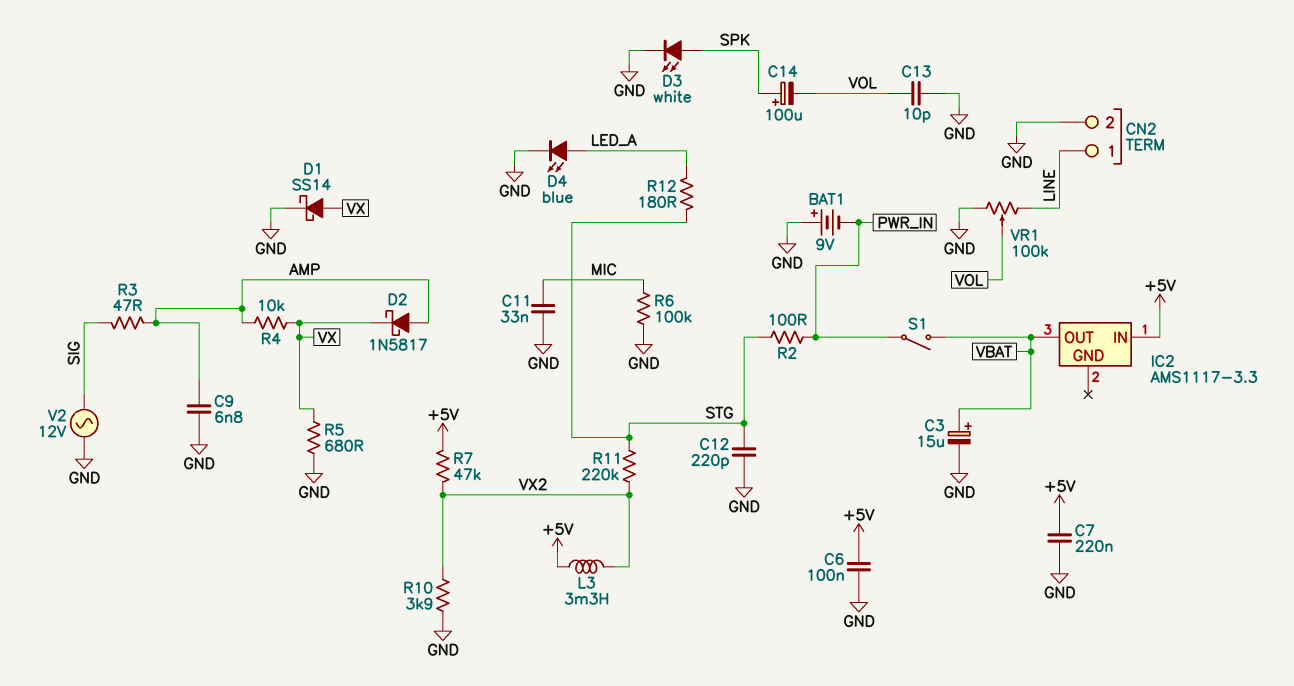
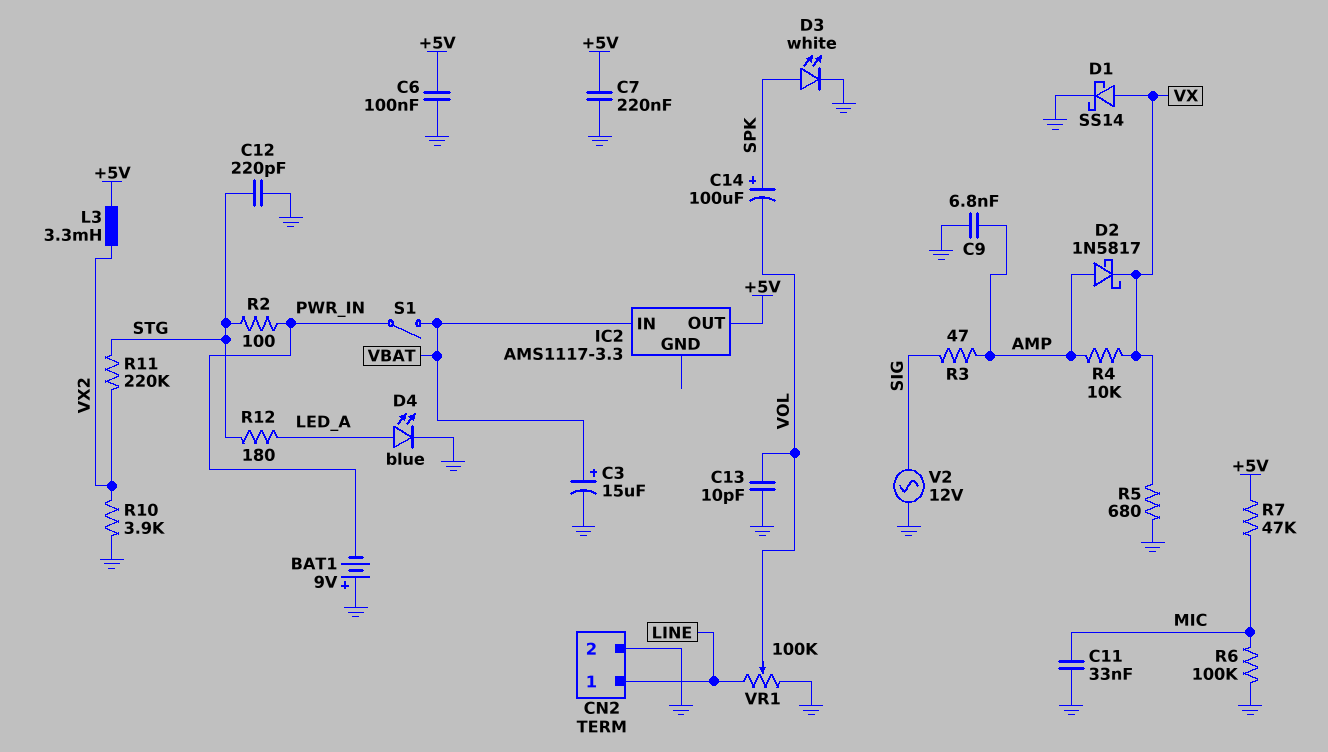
IC2 pin IN: +5V -> VBAT
IC2 pin OUT: VBAT -> +5V
R7: 47k (+5V, VX2) -> 47k (+5V, MIC)

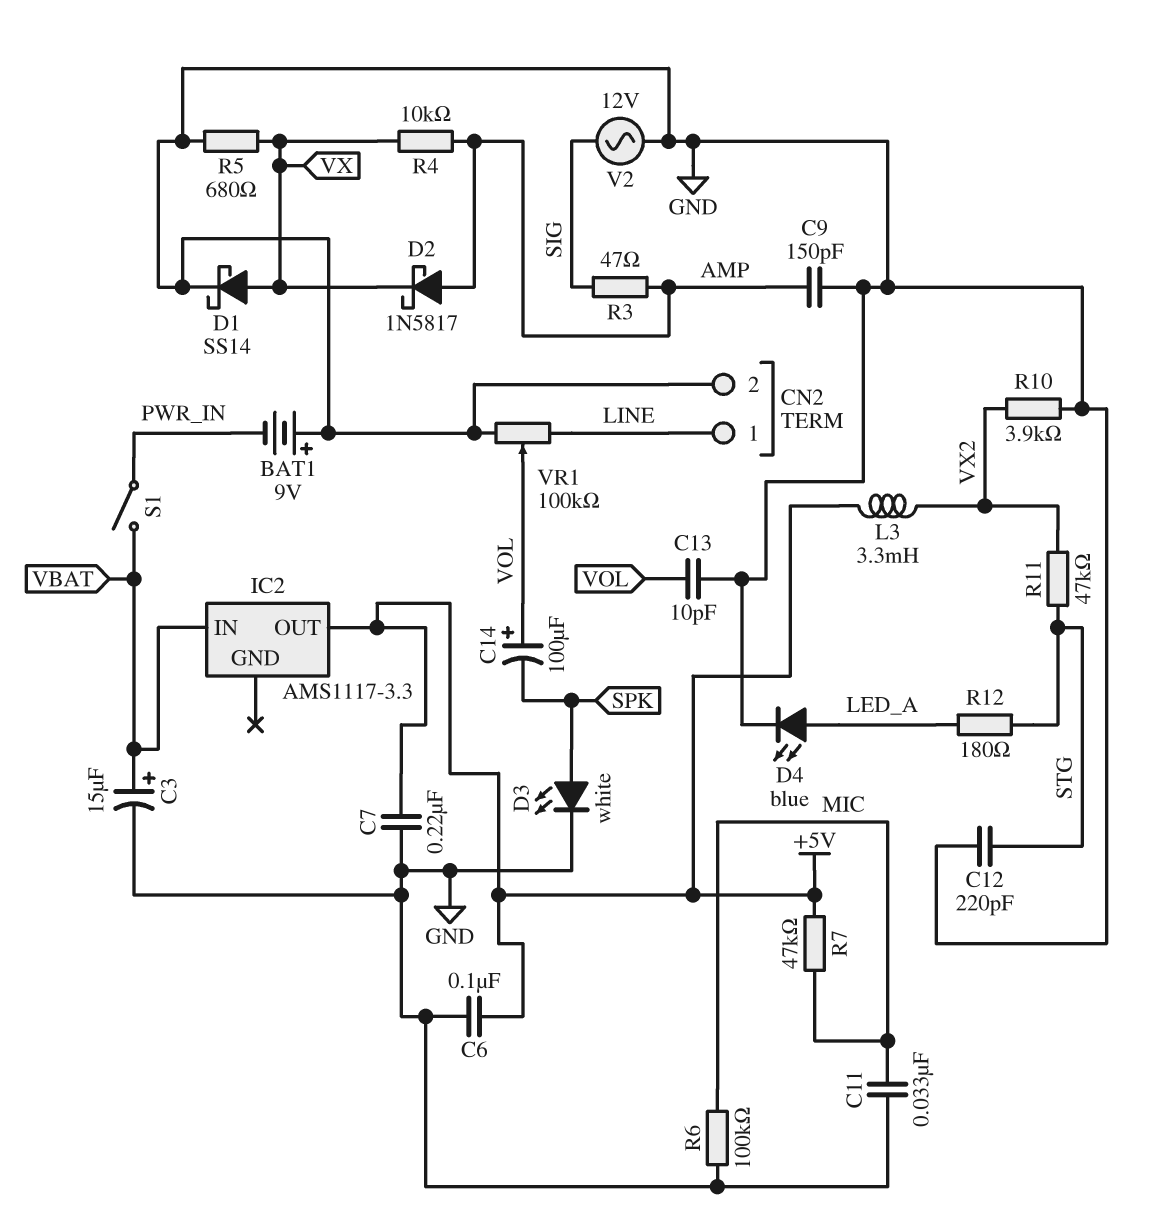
C9: 6.8nF (AMP, GND) -> 150pF (AMP, GND)
C14: 100uF (plus SPK, minus VOL) -> 100uF (plus VOL, minus SPK)
R2: 100 (PWR_IN, STG) -> none
R11: 220k (STG, VX2) -> 47k (STG, VX2)

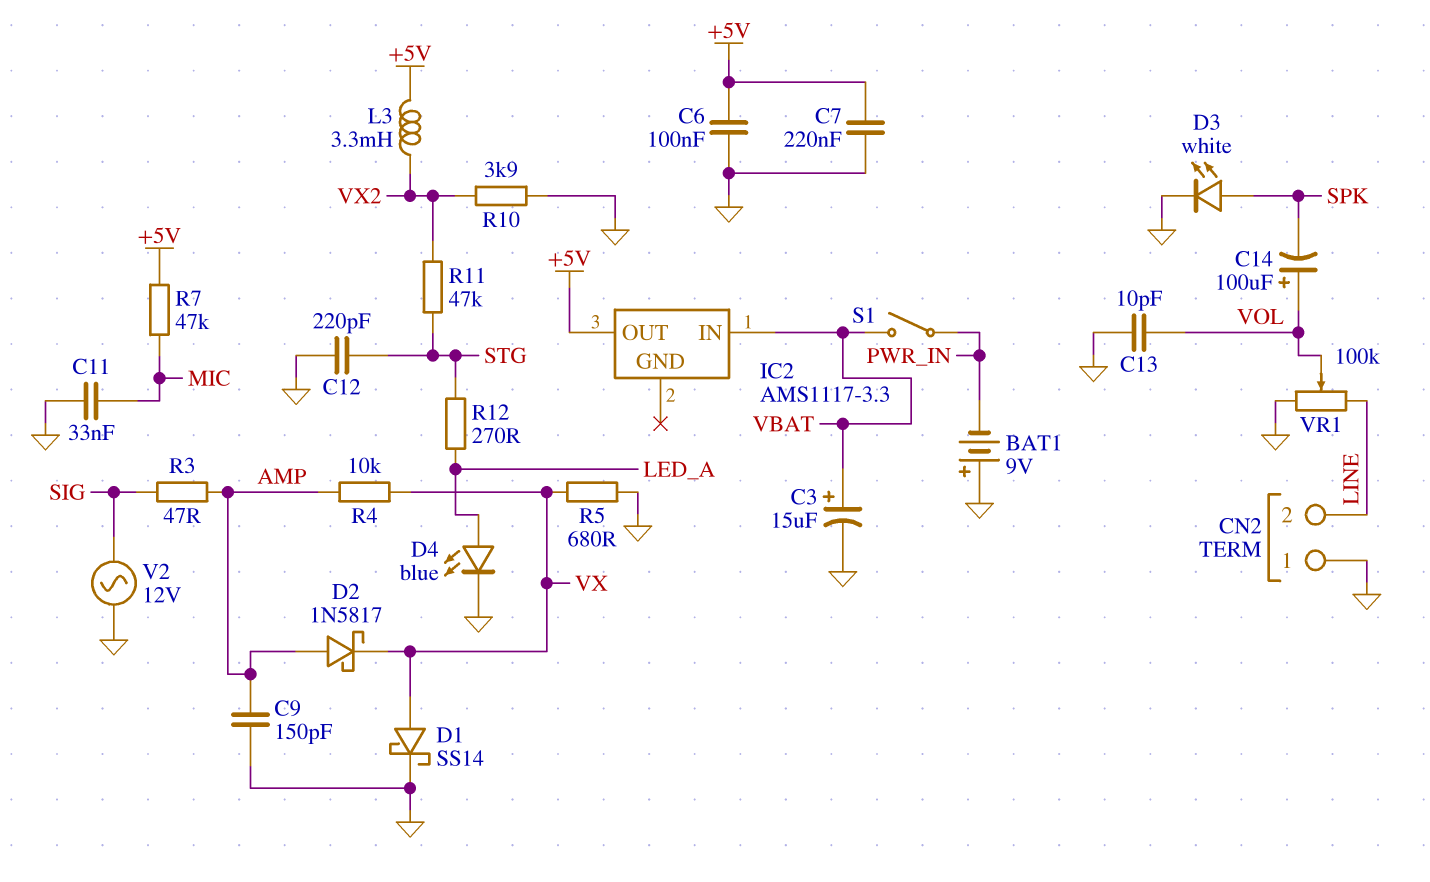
CN2 pin 1: LINE -> GND
CN2 pin 2: GND -> LINE
R6: 100k (GND, MIC) -> none
R12: 180 (LED_A, STG) -> 270 (LED_A, STG)

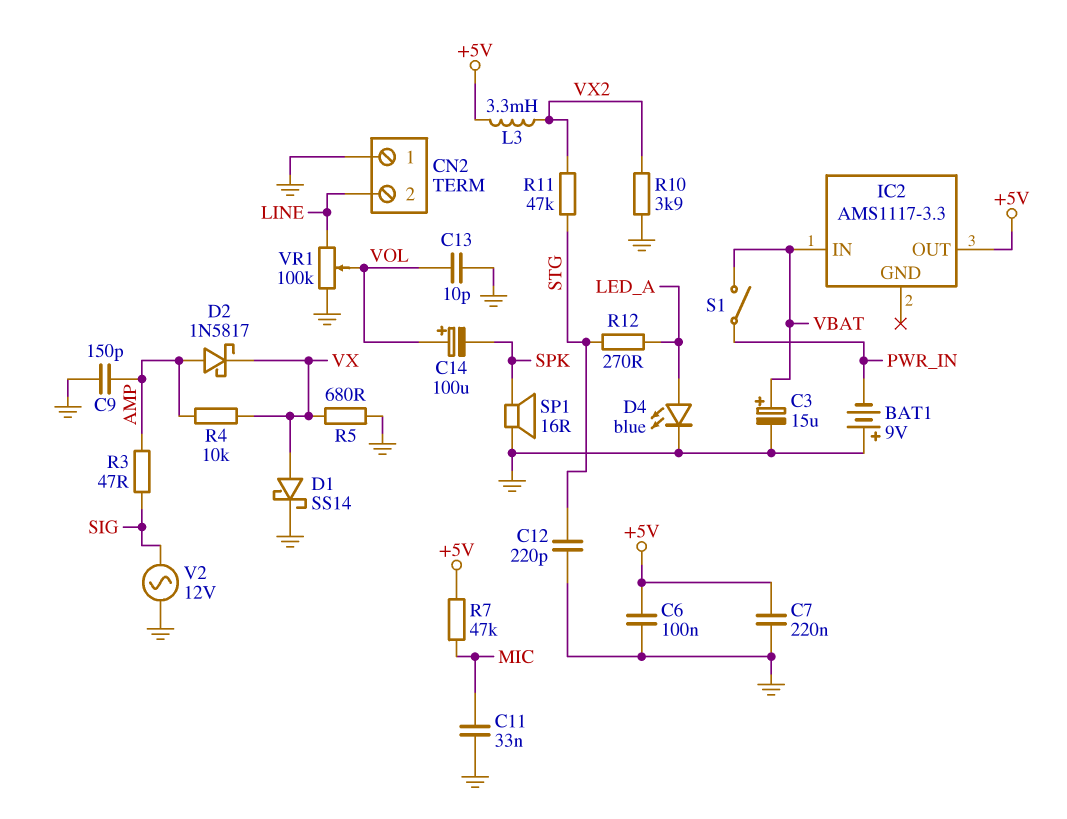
D3: LED white (A SPK, K GND) -> none
SP1: none -> speaker 16R (GND, SPK)

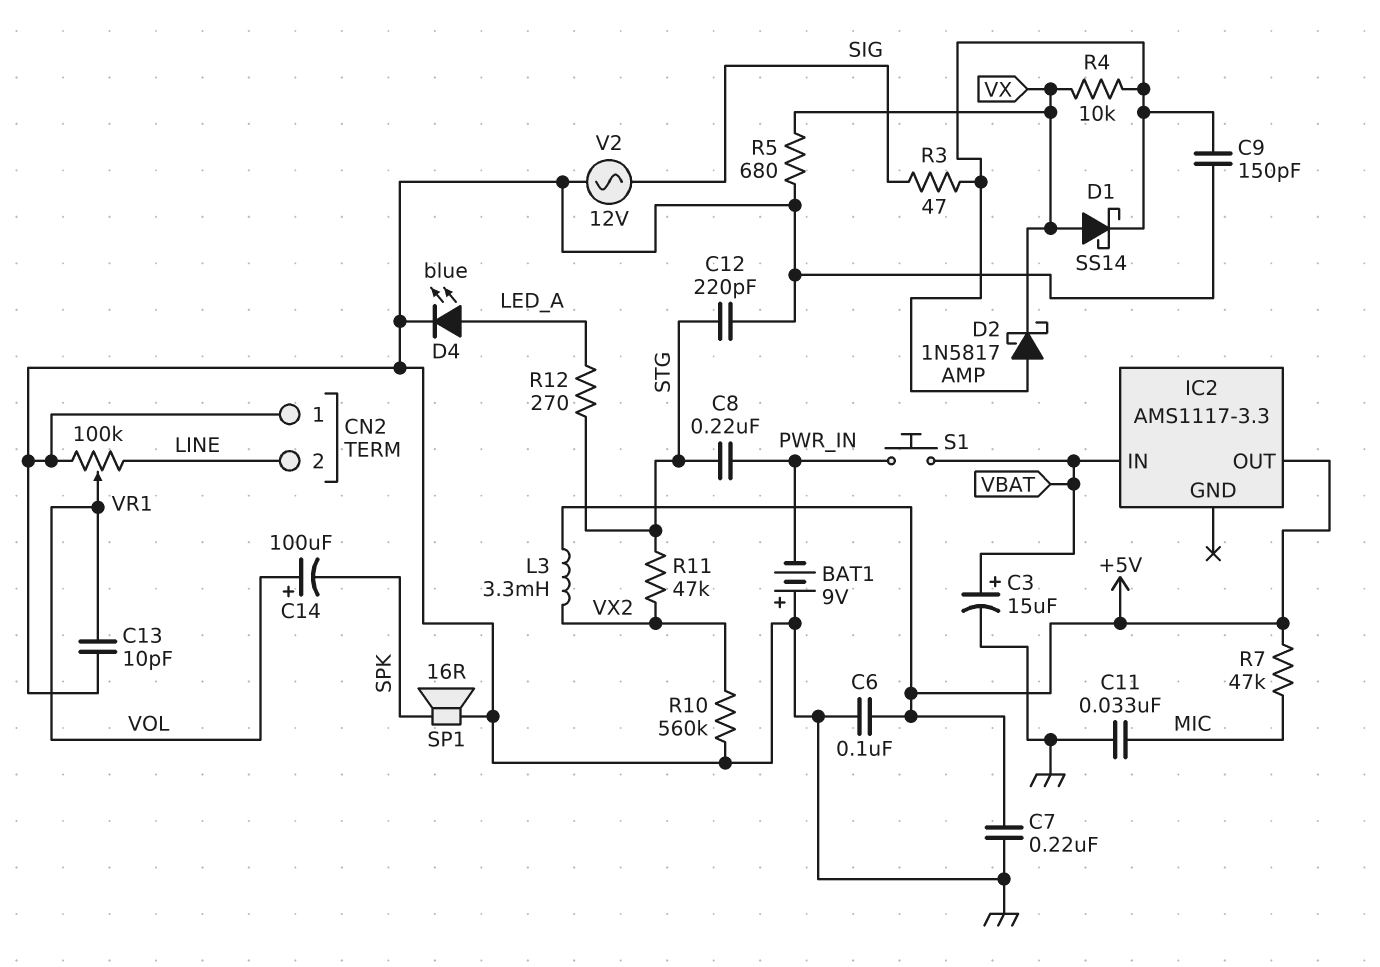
C8: none -> 220nF (PWR_IN, STG)
D1: schottky SS14 (A VX, K GND) -> schottky SS14 (A VX, K AMP)
R10: 3.9k (GND, VX2) -> 560k (GND, VX2)
S1: switch (PWR_IN, VBAT) -> button (PWR_IN, VBAT)

